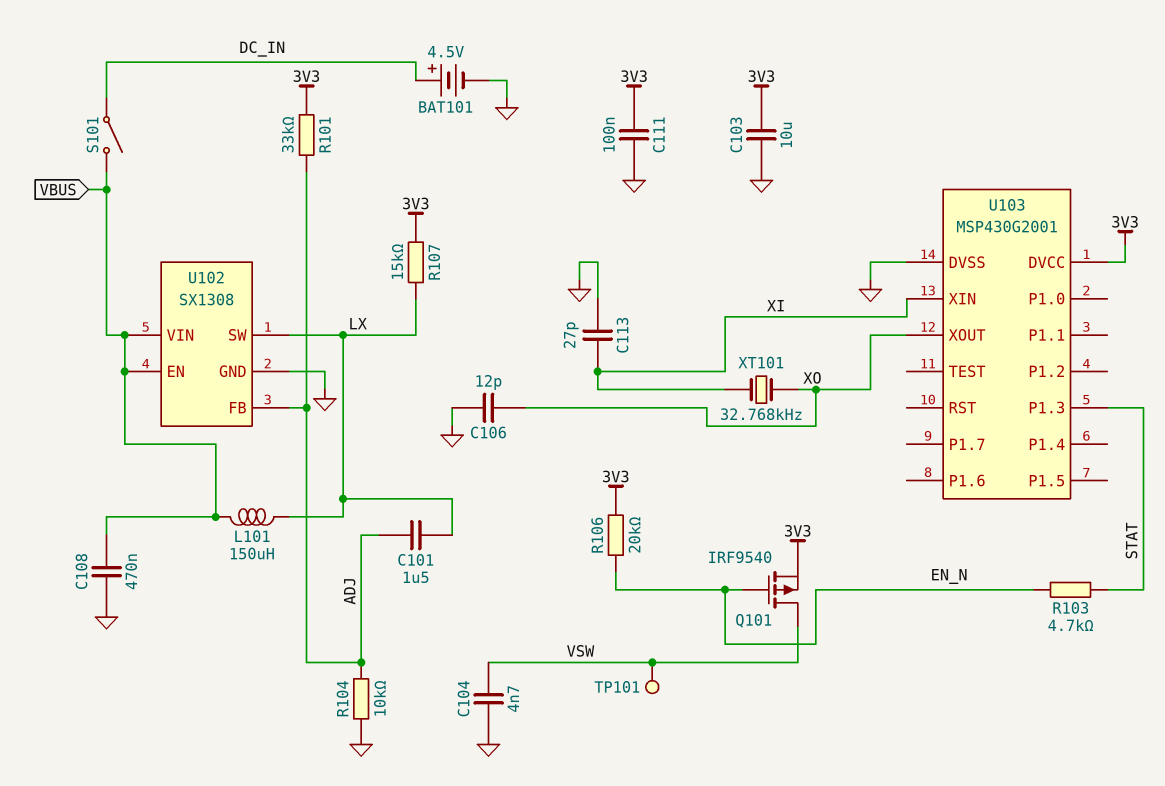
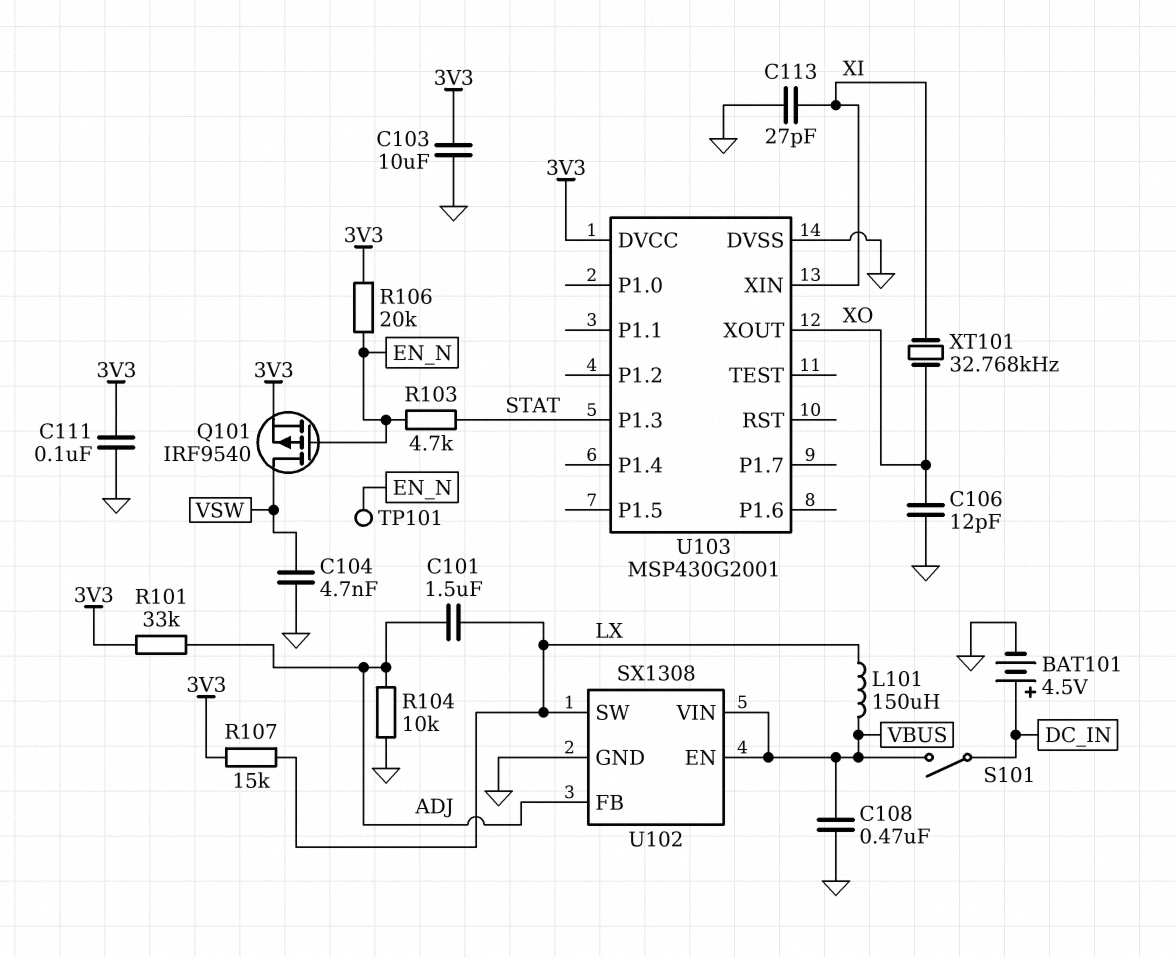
TP101: test point (VSW) -> test point (EN_N)

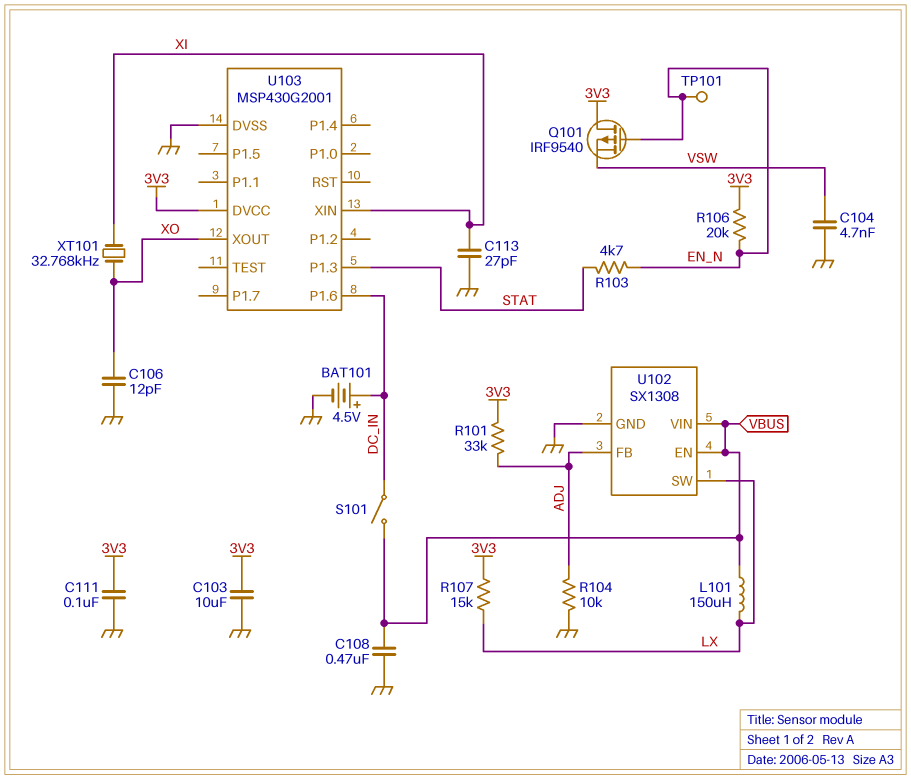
C101: 1.5uF (ADJ, LX) -> none
Q101: PMOS IRF9540 (G EN_N, D VSW, S 3V3) -> PMOS IRF9540 (G EN_N, D 3V3, S VSW)
U103 pin P1.6: none -> DC_IN

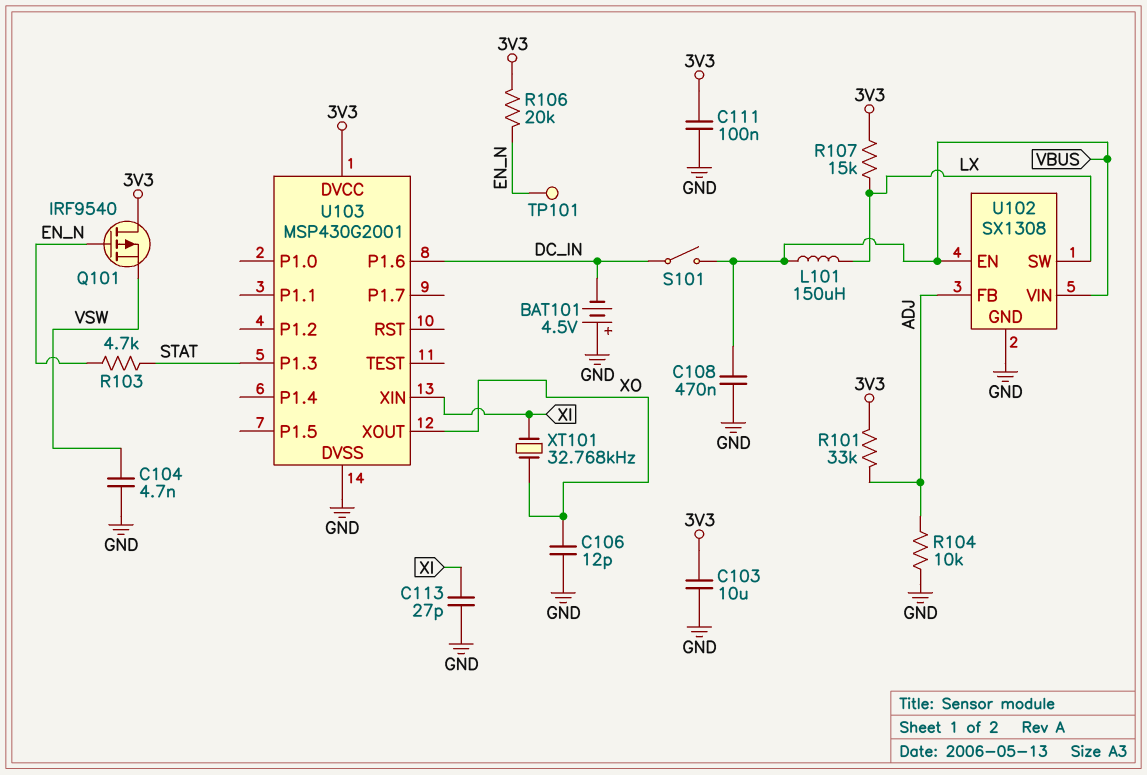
BAT101: 4.5V (plus DC_IN, minus GND) -> 4.5V (plus GND, minus DC_IN)

